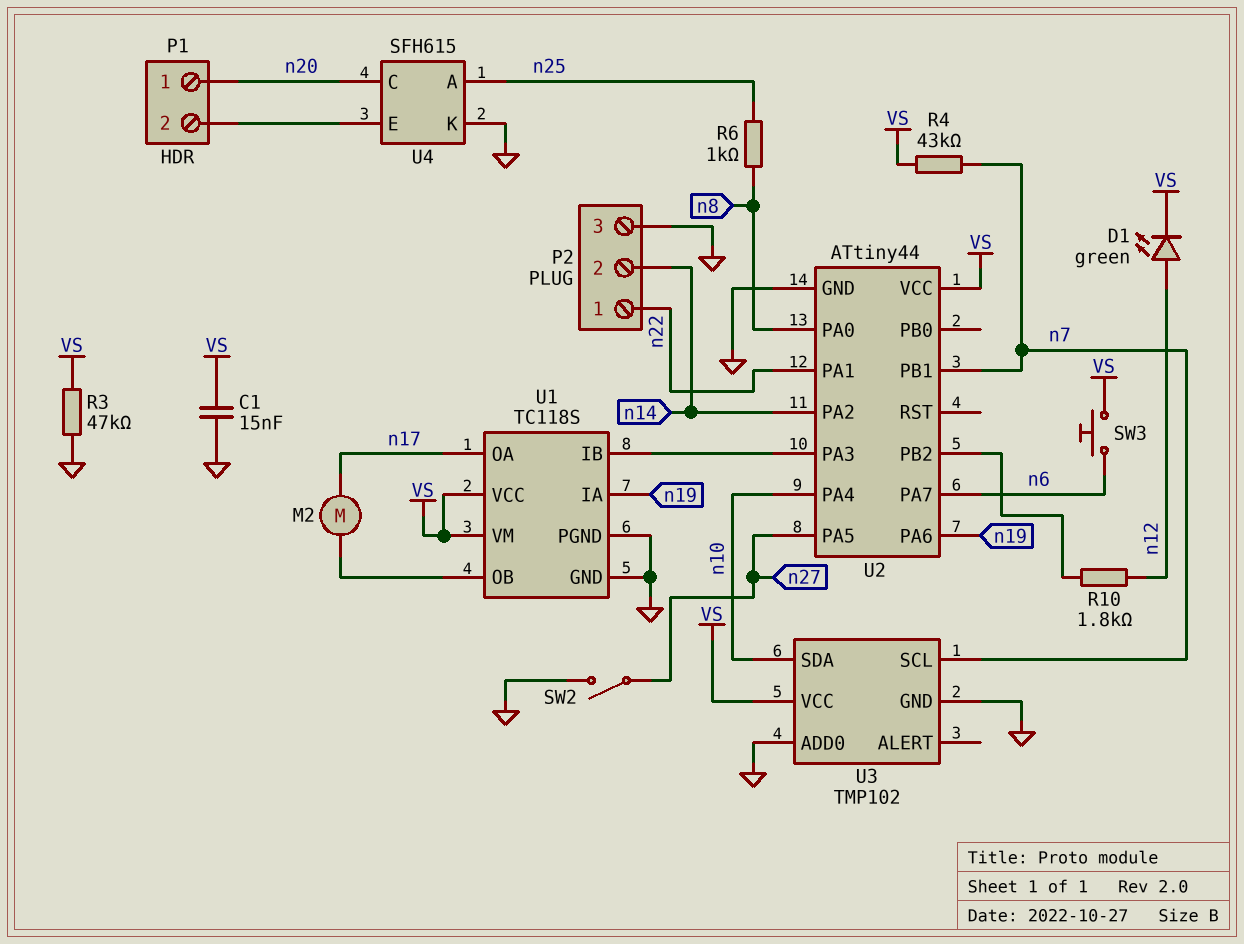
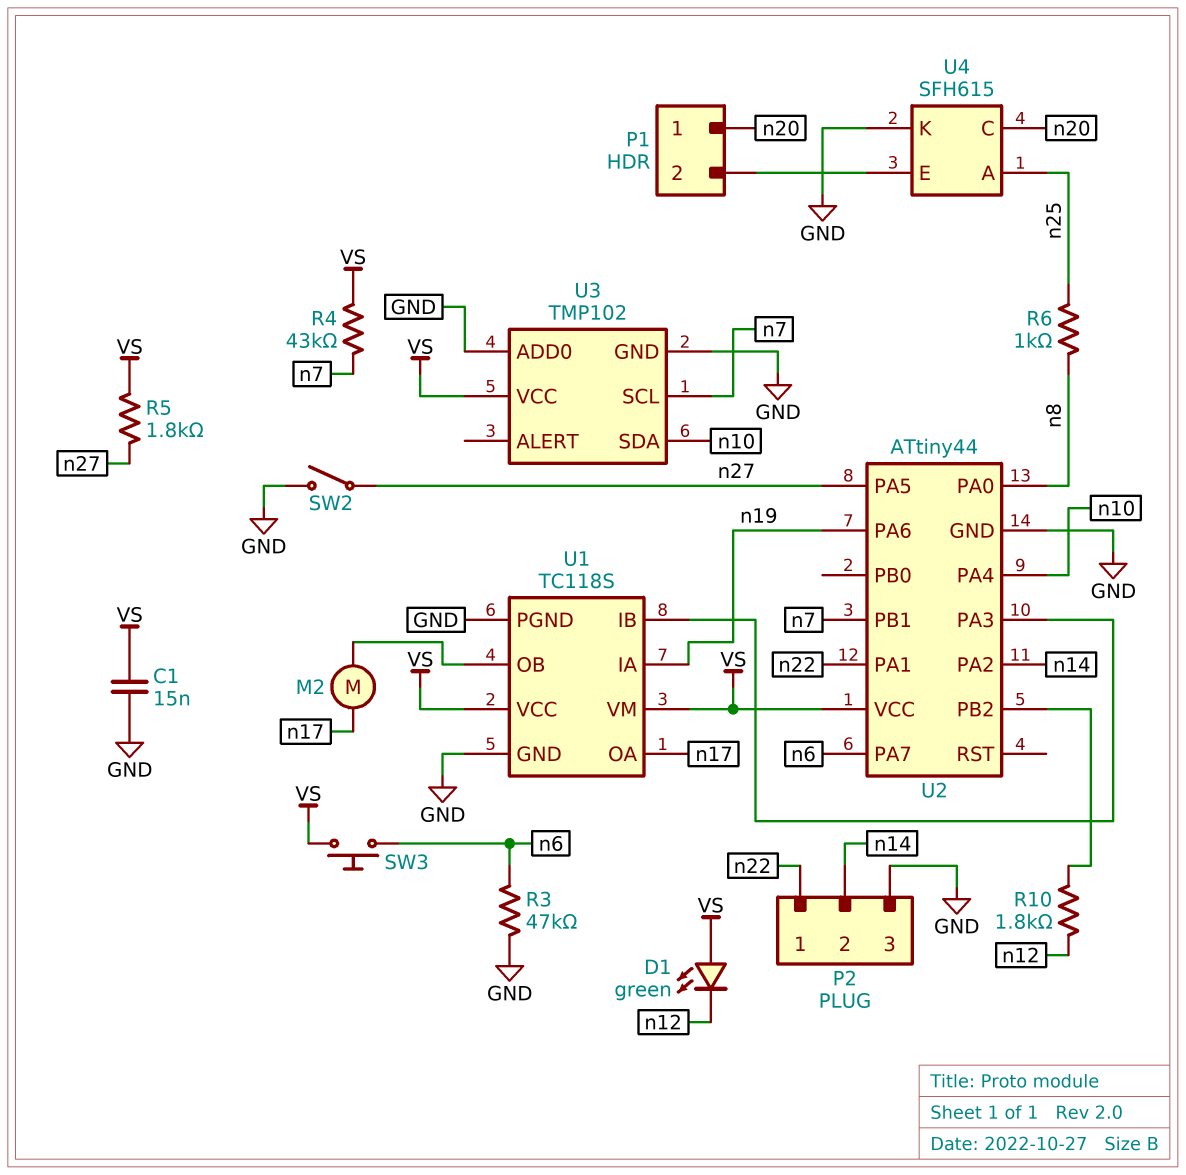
D1: LED green (A n12, K VS) -> LED green (A VS, K n12)
R3: 47k (GND, VS) -> 47k (GND, n6)
R5: none -> 1.8k (VS, n27)

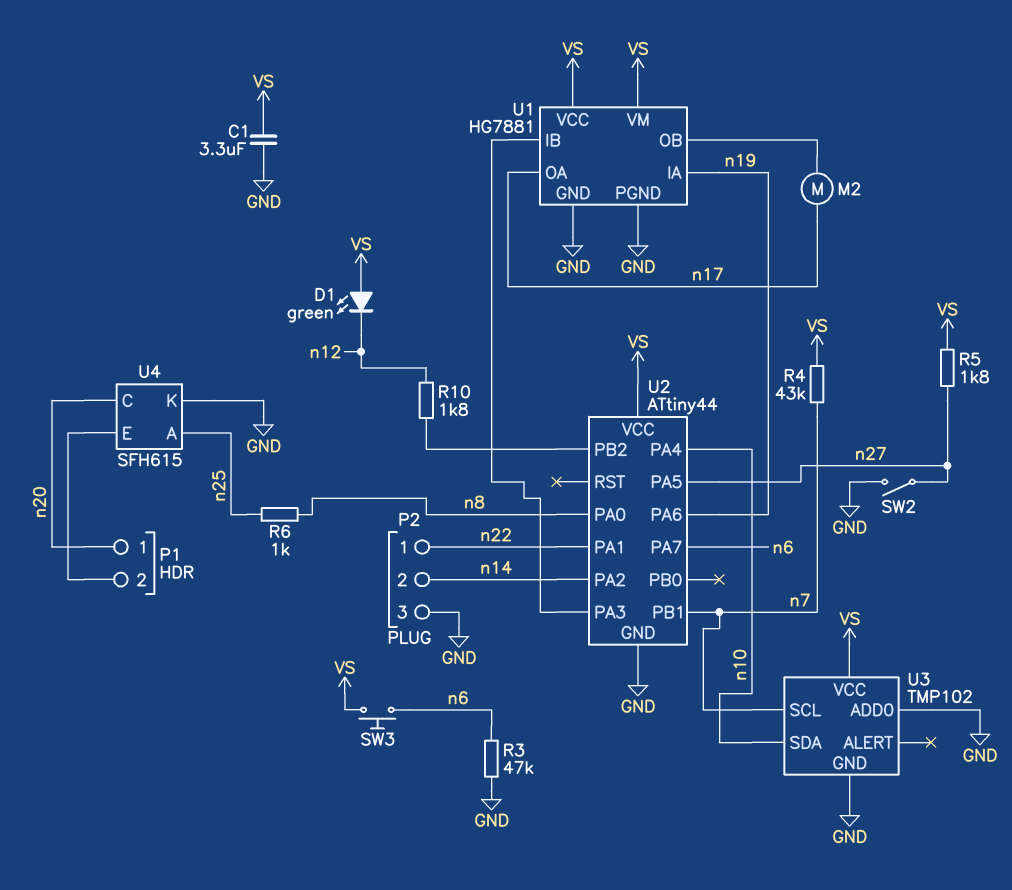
C1: 15nF (GND, VS) -> 3.3uF (GND, VS)
U1: TC118S -> HG7881

